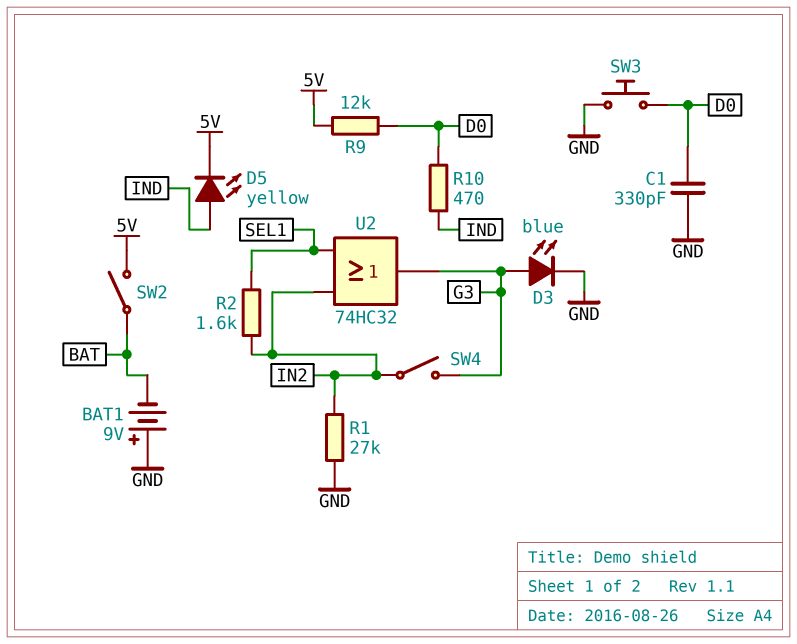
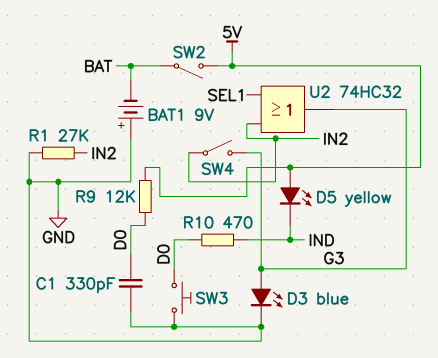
D5: LED yellow (A IND, K 5V) -> LED yellow (A 5V, K IND)
R2: 1.6k (IN2, SEL1) -> none

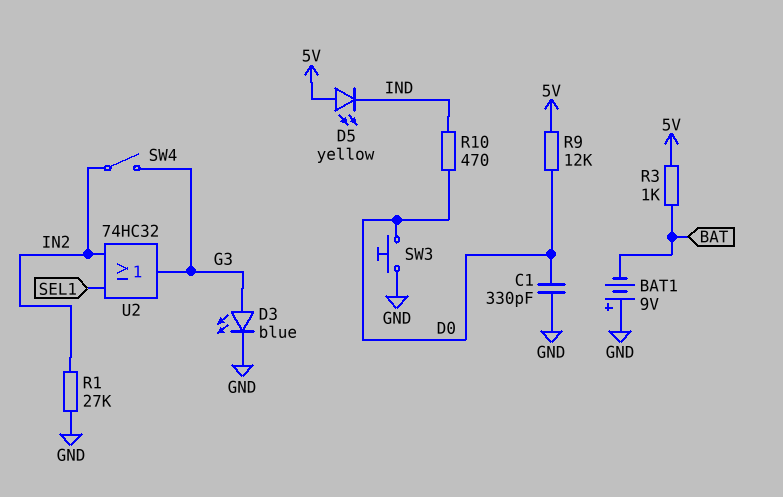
R3: none -> 1k (5V, BAT)
SW2: switch (5V, BAT) -> none

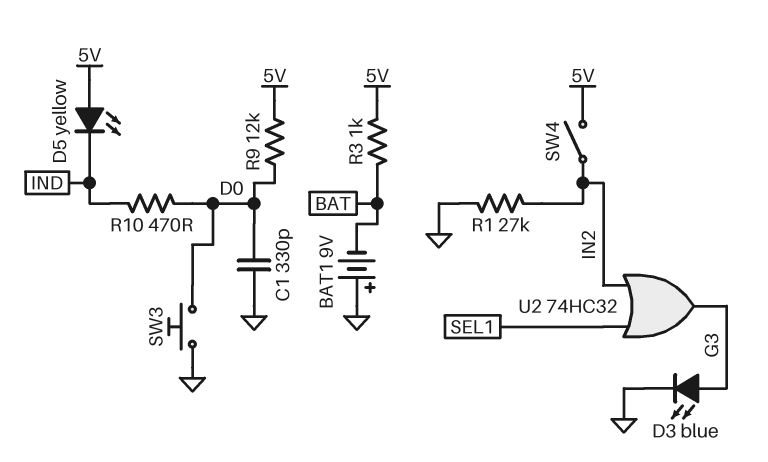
SW4: switch (G3, IN2) -> switch (5V, IN2)

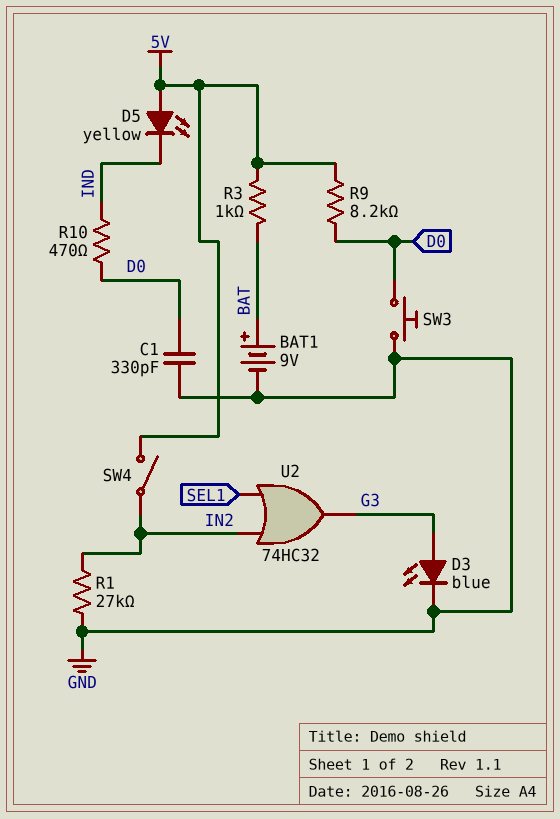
BAT1: 9V (plus GND, minus BAT) -> 9V (plus BAT, minus GND)
R9: 12k (5V, D0) -> 8.2k (5V, D0)

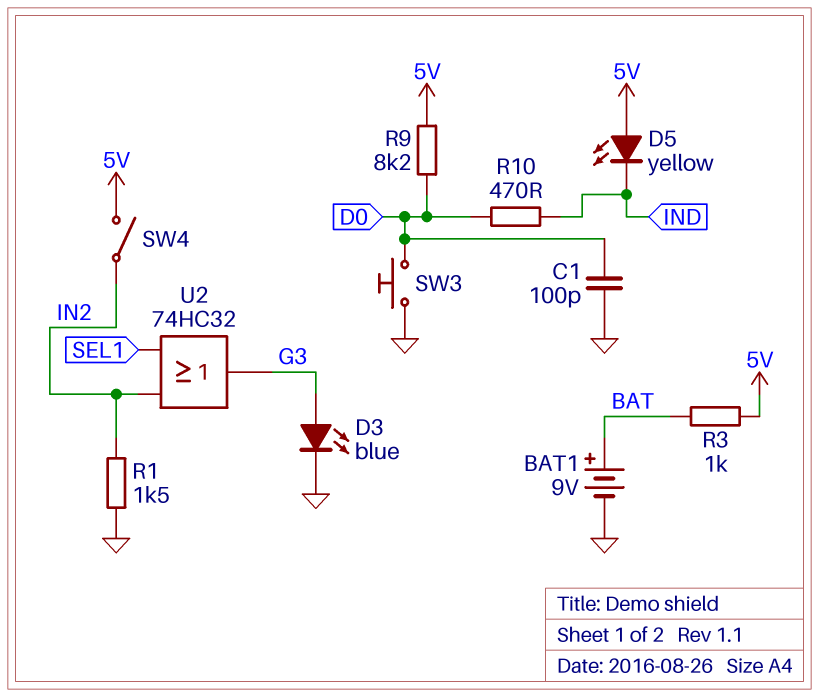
C1: 330pF (D0, GND) -> 100pF (D0, GND)
R1: 27k (GND, IN2) -> 1.5k (GND, IN2)

